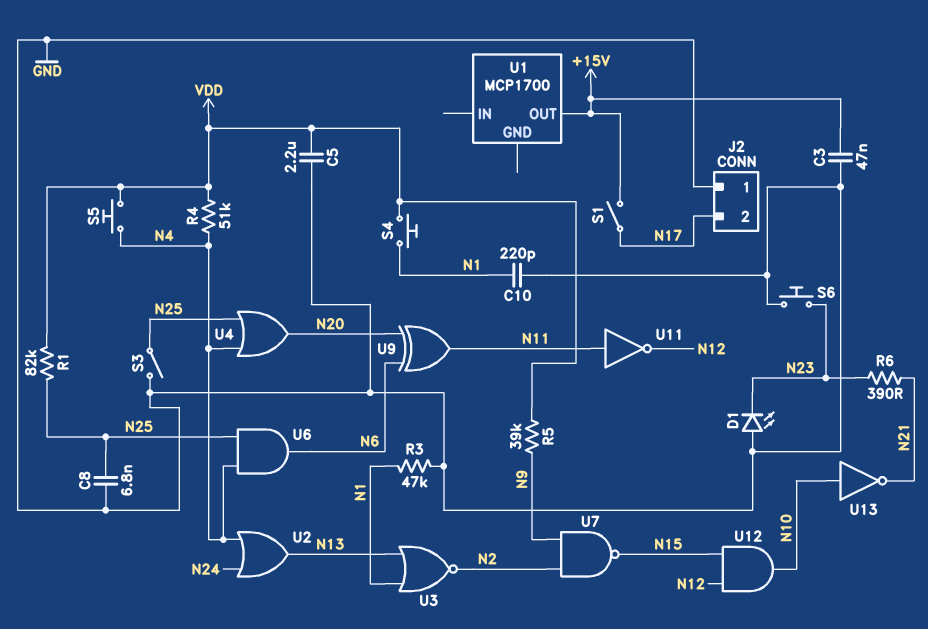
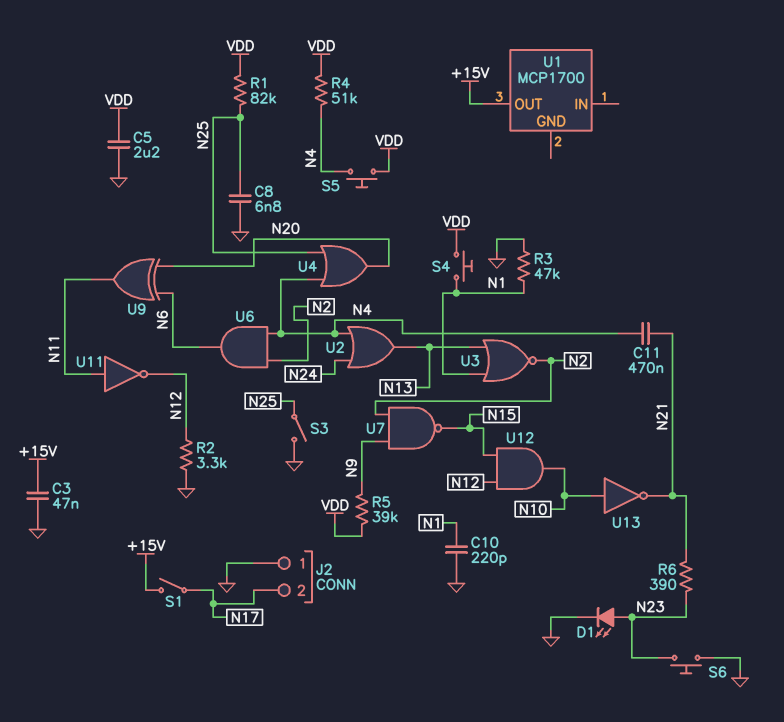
C11: none -> 470nF (N4, N21)
D1: LED (A GND, K N23) -> LED (A N23, K GND)
R2: none -> 3.3k (GND, N12)
U6: AND (in N4, in N25, out N6) -> AND (in N2, in N4, out N6)

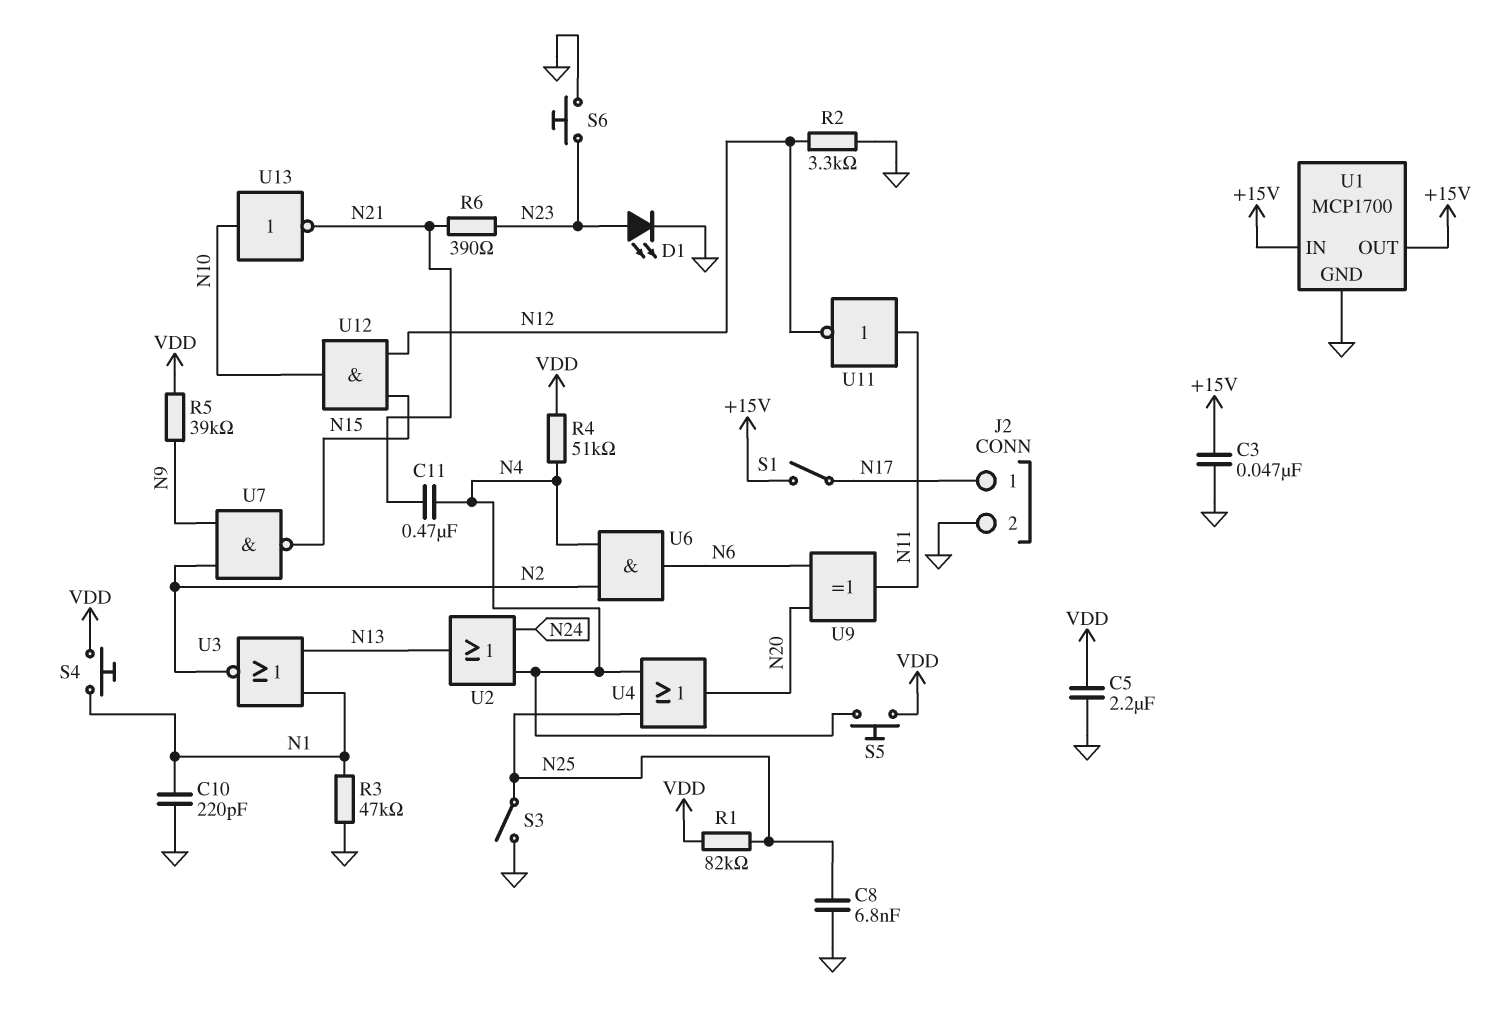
J2 pin 1: GND -> N17
J2 pin 2: N17 -> GND
U1 pin GND: none -> GND
U1 pin IN: none -> +15V

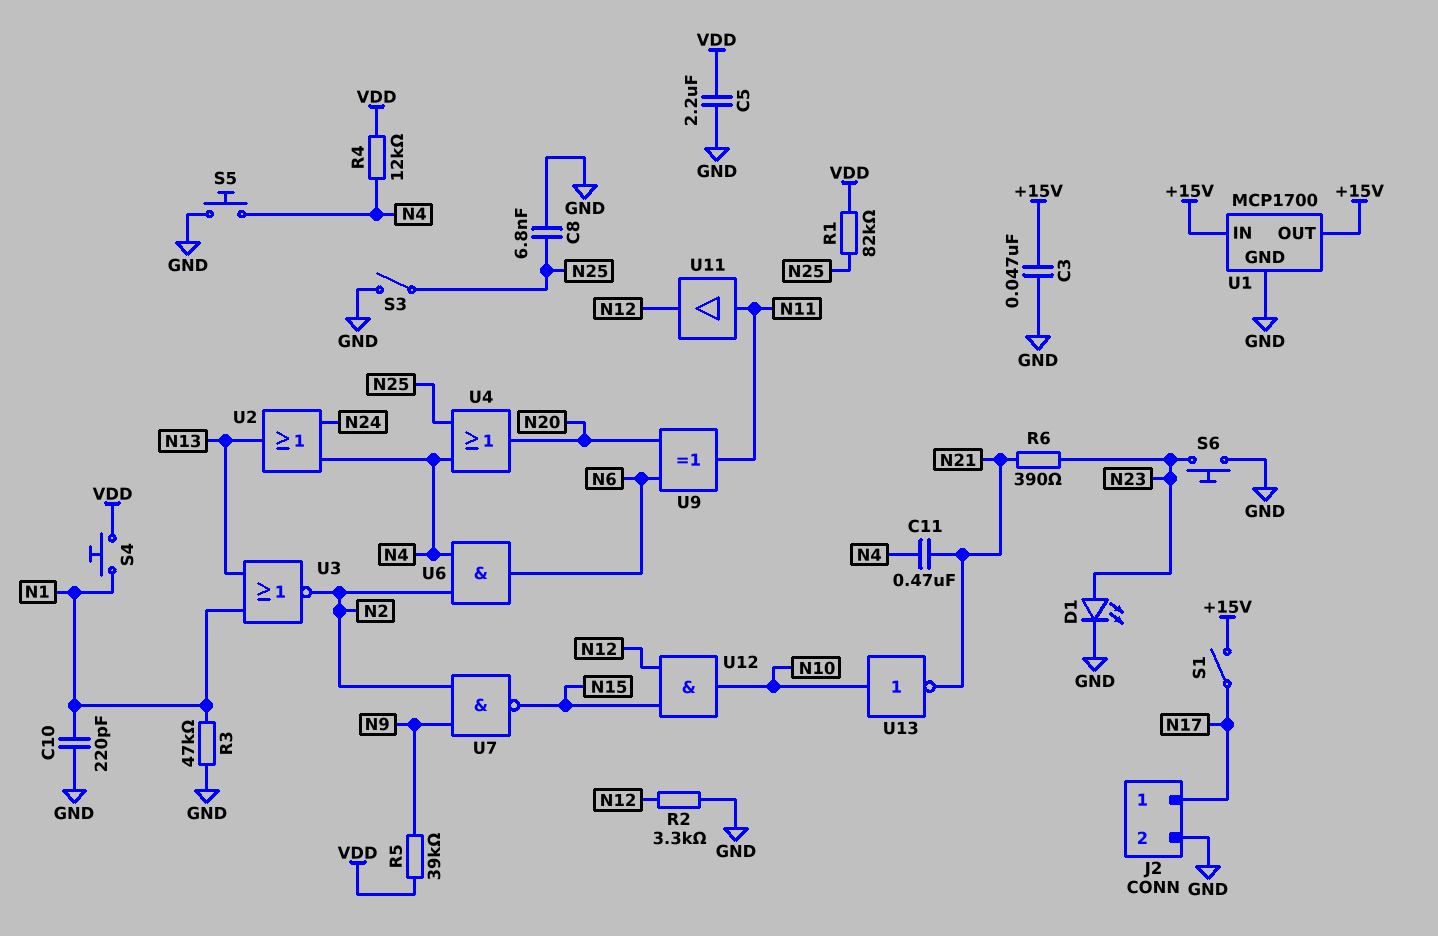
R4: 51k (N4, VDD) -> 12k (N4, VDD)
S5: button (N4, VDD) -> button (GND, N4)
U11: NOT (in N11, out N12) -> buffer (in N11, out N12)

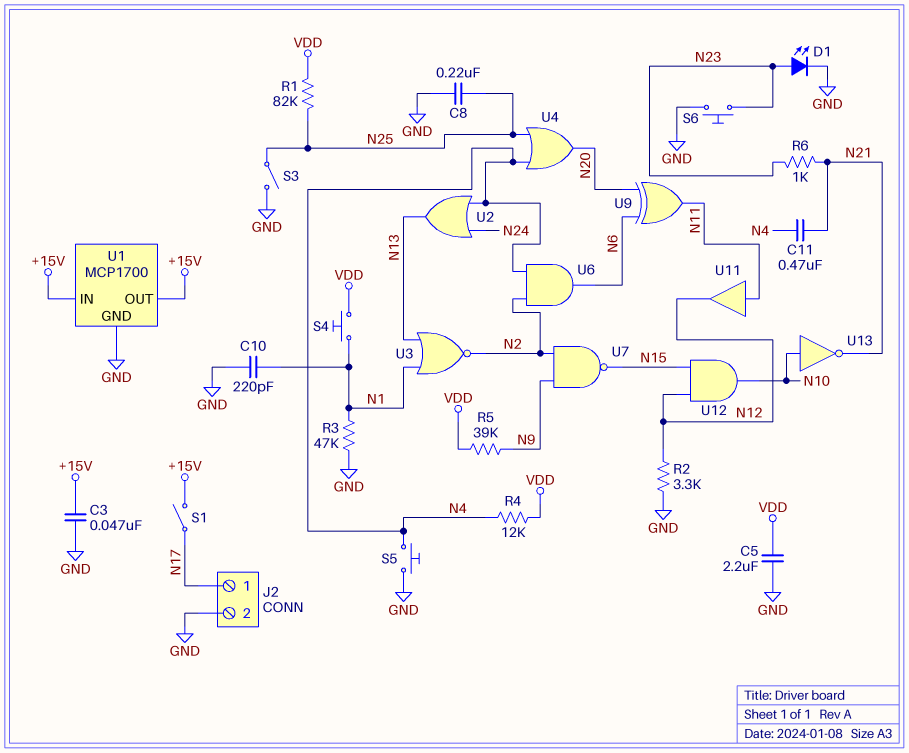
C8: 6.8nF (GND, N25) -> 220nF (GND, N25)
R6: 390 (N21, N23) -> 1k (N21, N23)

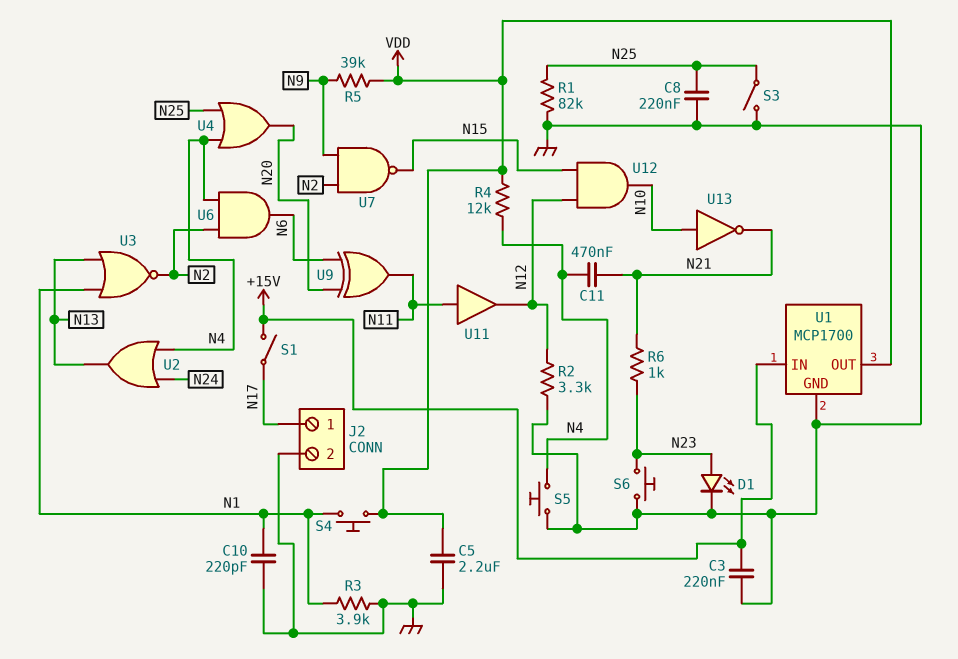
C3: 47nF (+15V, GND) -> 220nF (+15V, GND)
R1: 82k (N25, VDD) -> 82k (GND, N25)
R3: 47k (GND, N1) -> 3.9k (GND, N1)
U1 pin OUT: +15V -> VDD

